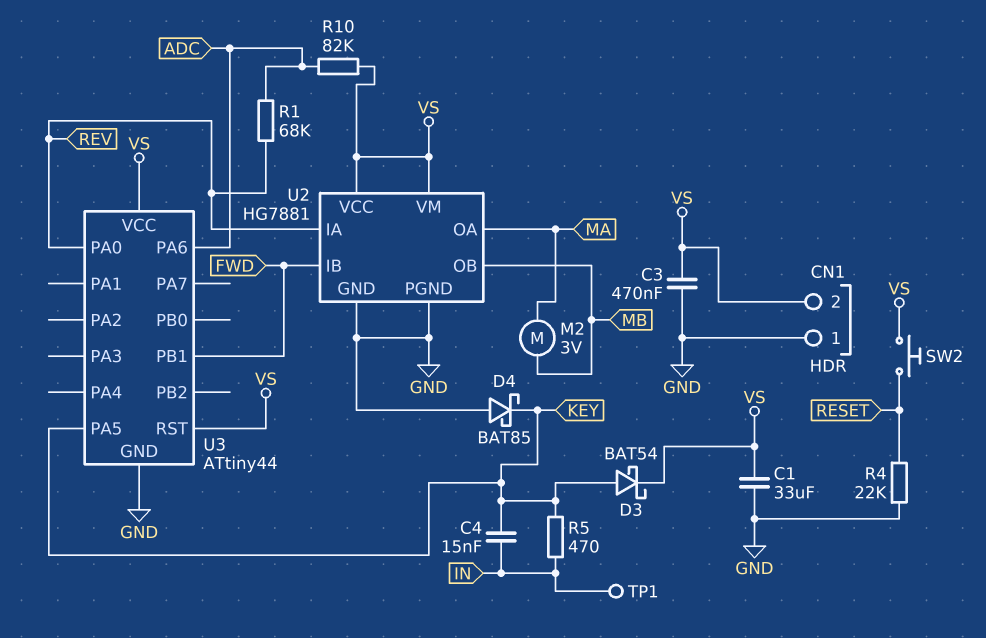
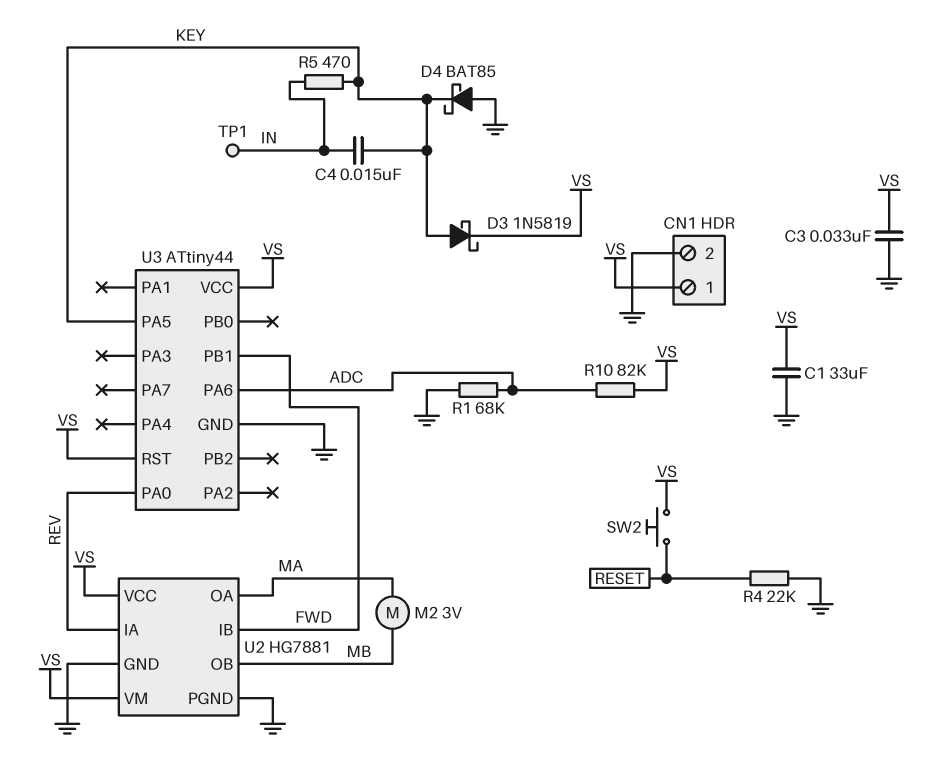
C3: 470nF (GND, VS) -> 33nF (GND, VS)
CN1 pin 1: GND -> VS
CN1 pin 2: VS -> GND
D3: schottky BAT54 (A KEY, K VS) -> schottky 1N5819 (A KEY, K VS)
R1: 68k (ADC, REV) -> 68k (ADC, GND)

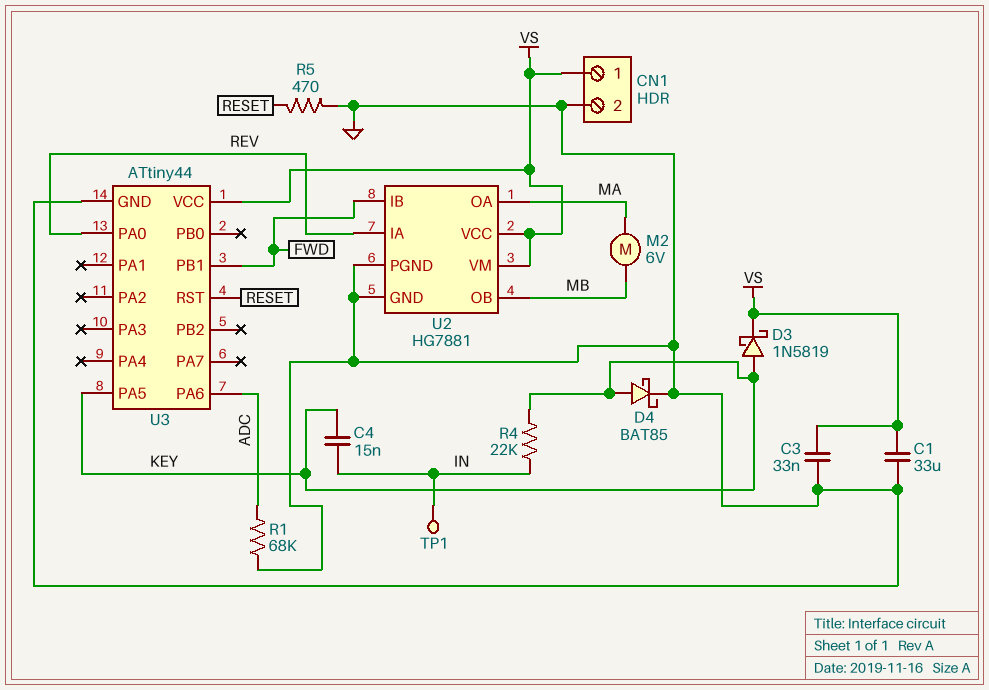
D4: schottky BAT85 (A GND, K KEY) -> schottky BAT85 (A KEY, K GND)
M2: motor 3V (MA, MB) -> motor 6V (MA, MB)
R4: 22k (GND, RESET) -> 22k (IN, KEY)
R5: 470 (IN, KEY) -> 470 (GND, RESET)
R10: 82k (ADC, VS) -> none
SW2: button (RESET, VS) -> none
U3 pin RST: VS -> RESET

